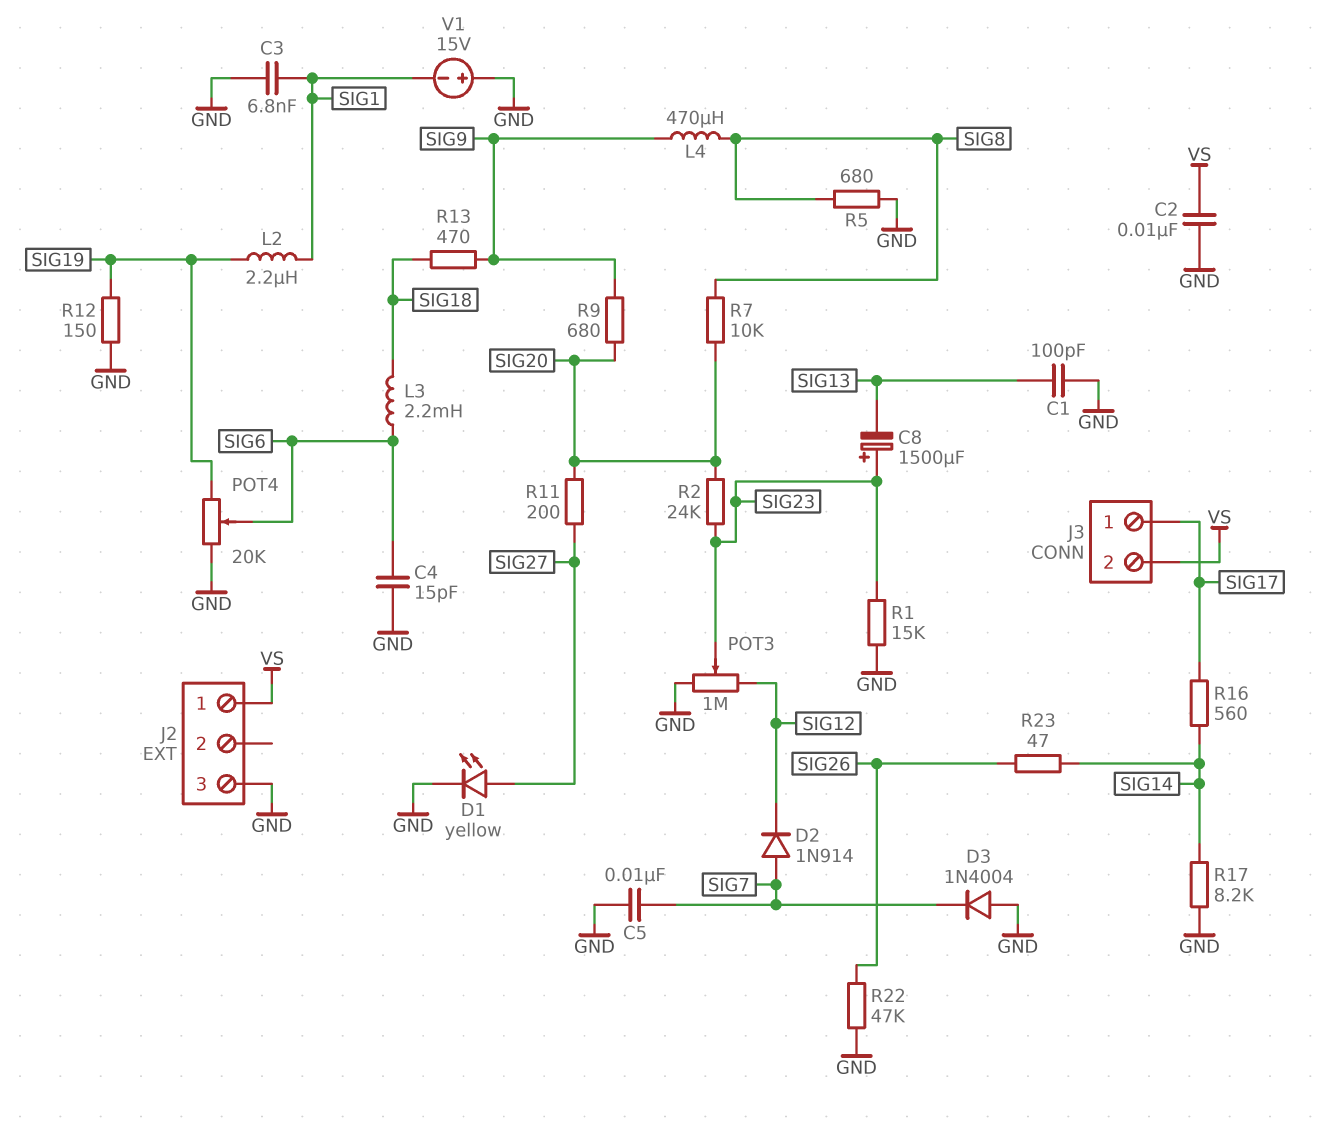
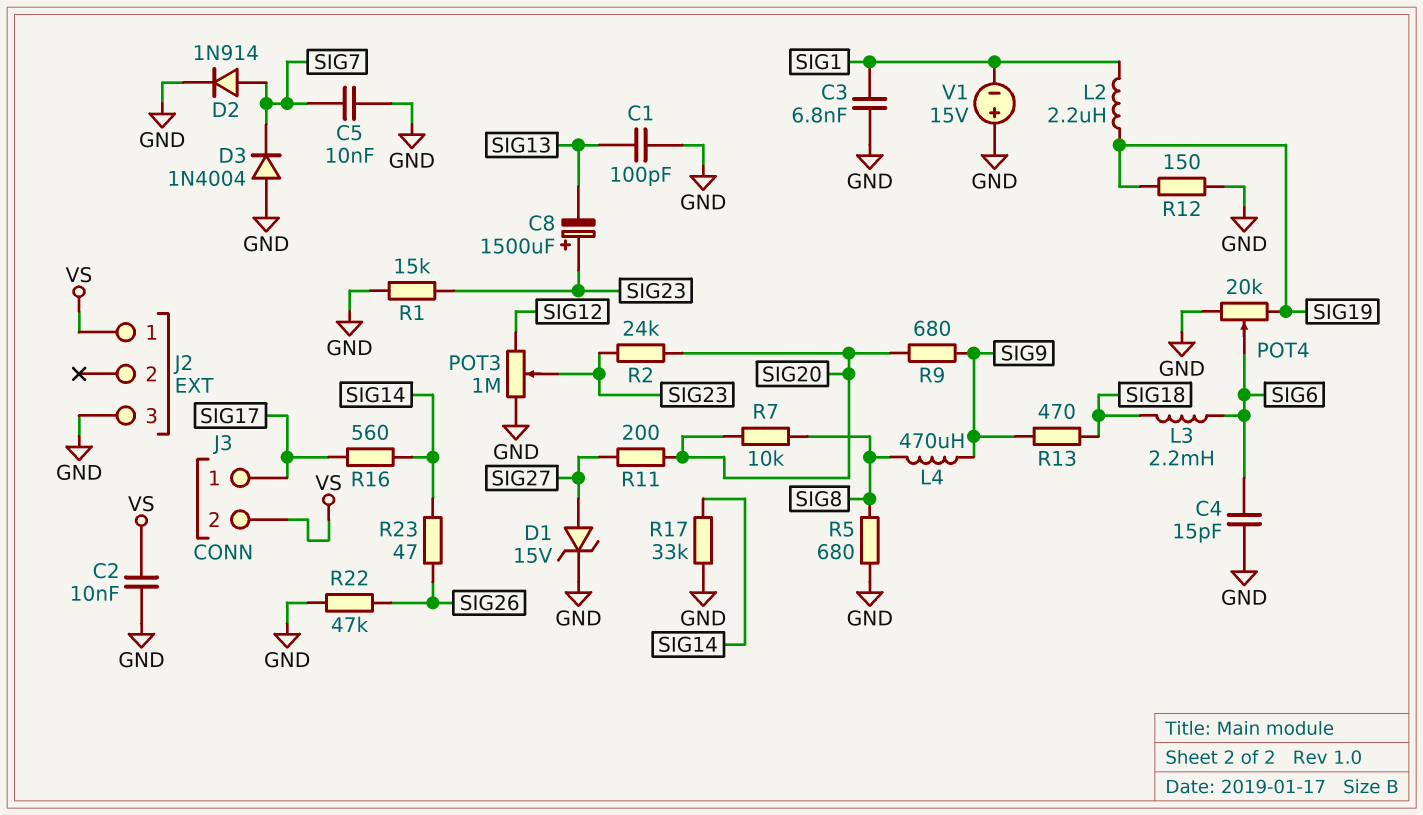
D1: LED yellow (A SIG27, K GND) -> zener 15V (A SIG27, K GND)
D2: diode 1N914 (A SIG7, K SIG12) -> diode 1N914 (A SIG7, K GND)
R17: 8.2k (GND, SIG14) -> 33k (GND, SIG14)

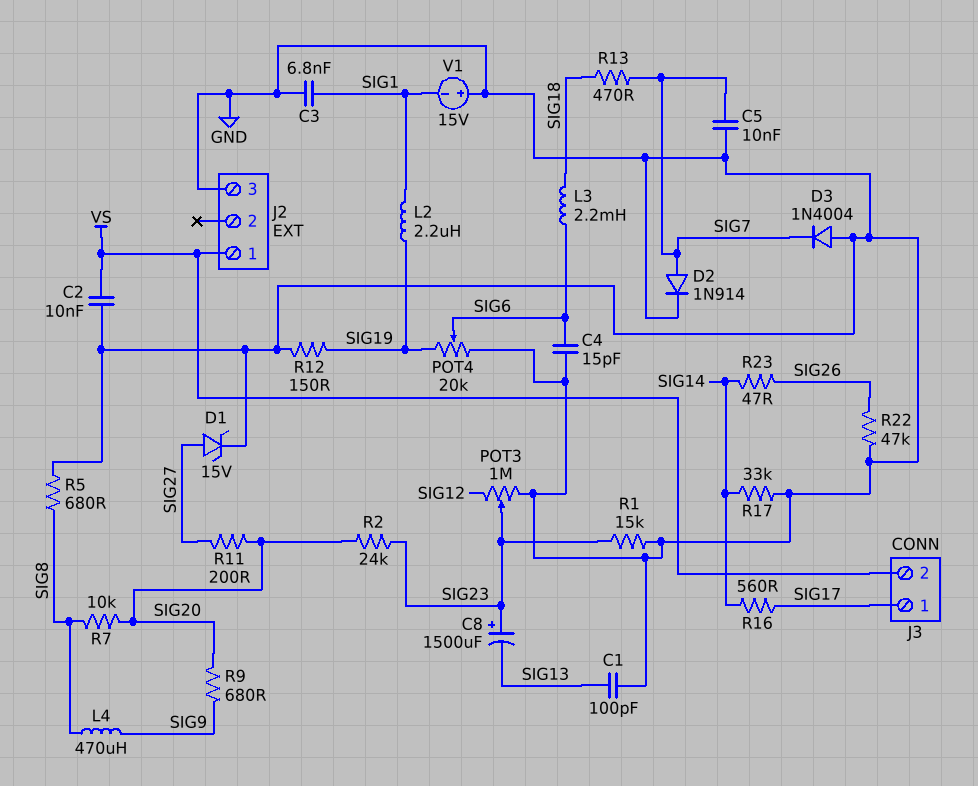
R13: 470 (SIG9, SIG18) -> 470 (SIG7, SIG18)

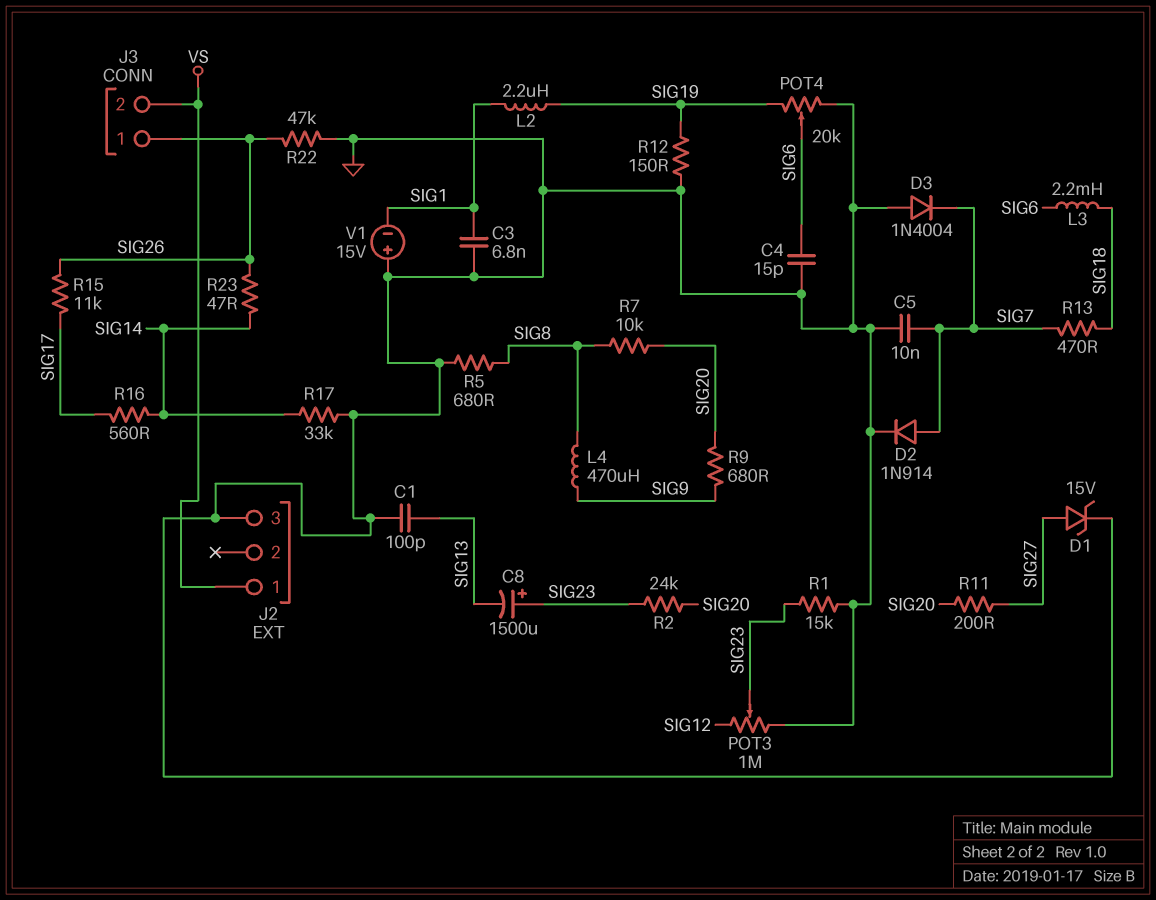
C2: 10nF (GND, VS) -> none
J3 pin 1: SIG17 -> SIG26
R15: none -> 11k (SIG17, SIG26)

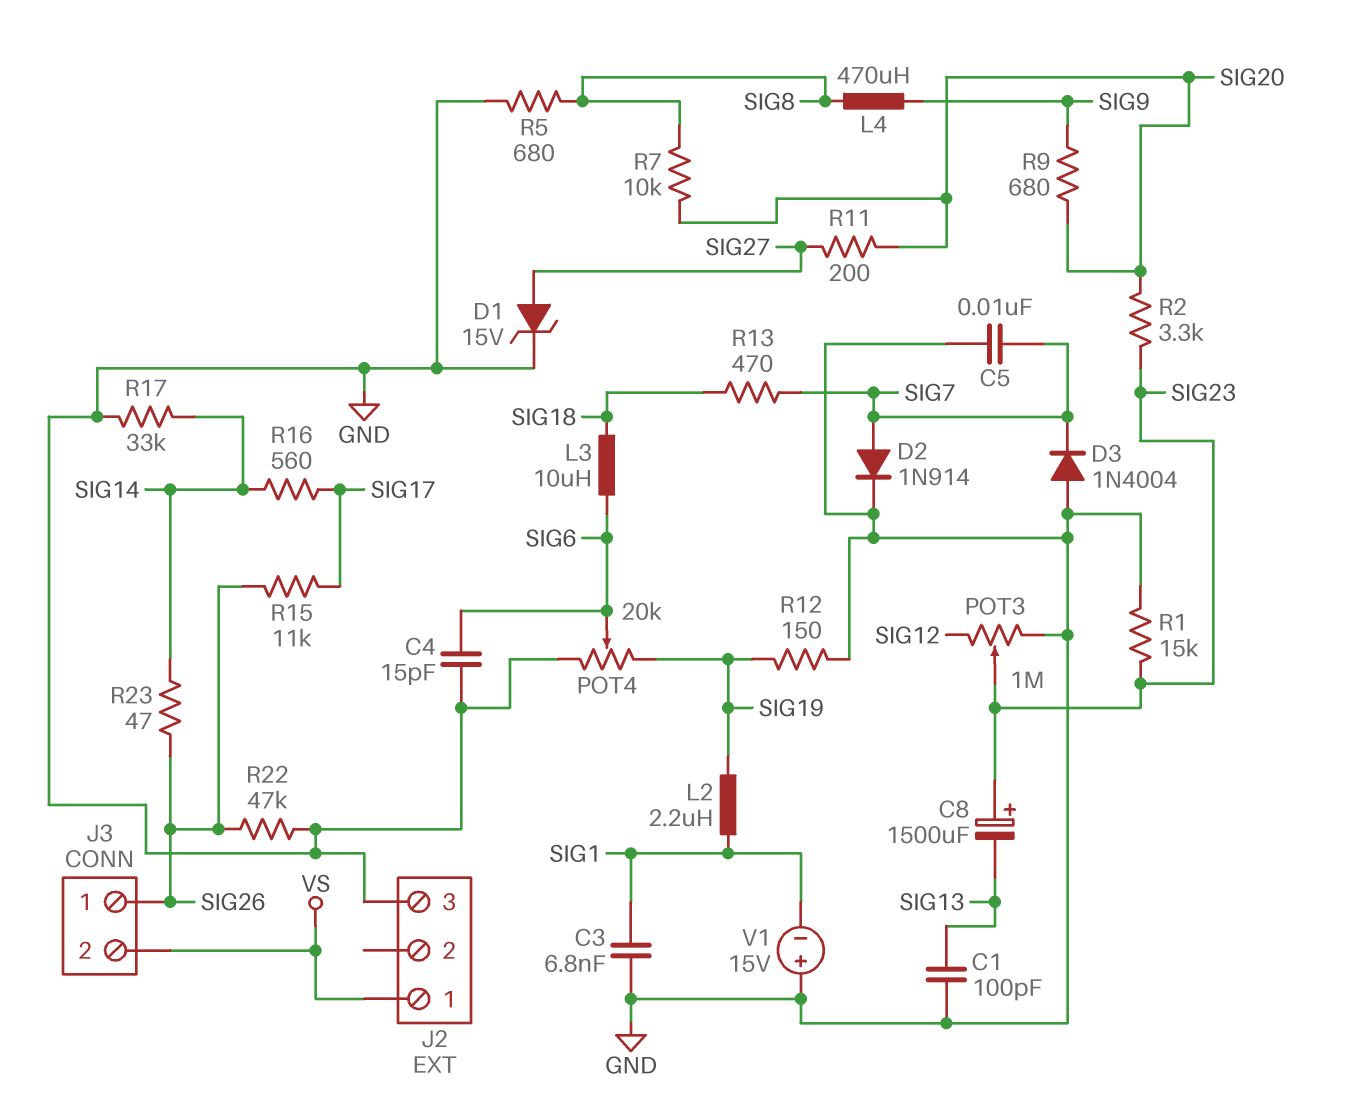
L3: 2.2mH (SIG6, SIG18) -> 10uH (SIG6, SIG18)
R2: 24k (SIG20, SIG23) -> 3.3k (SIG20, SIG23)

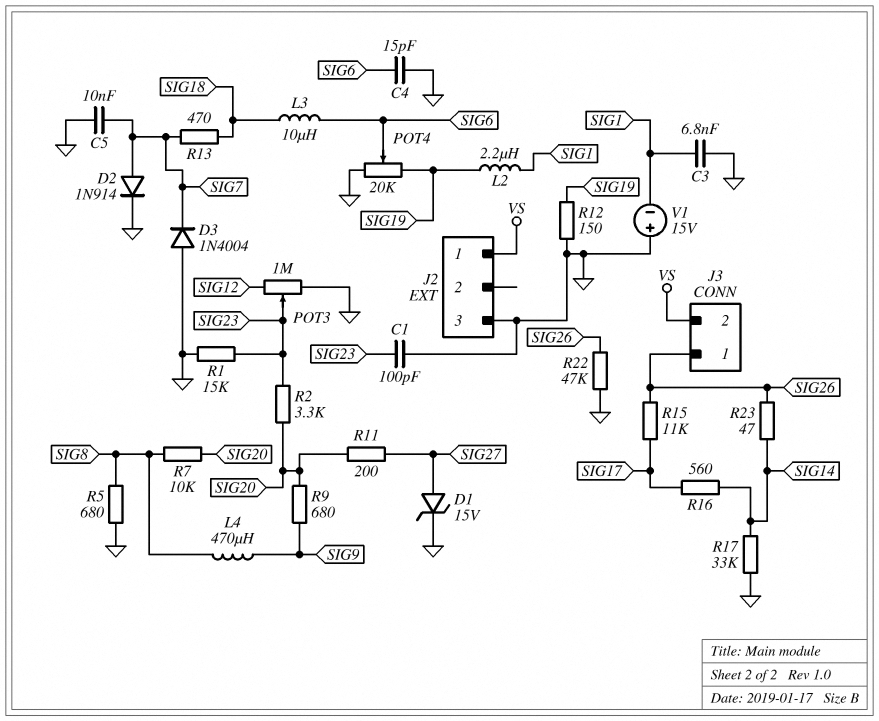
C1: 100pF (GND, SIG13) -> 100pF (GND, SIG23)
C8: 1500uF (plus SIG23, minus SIG13) -> none

